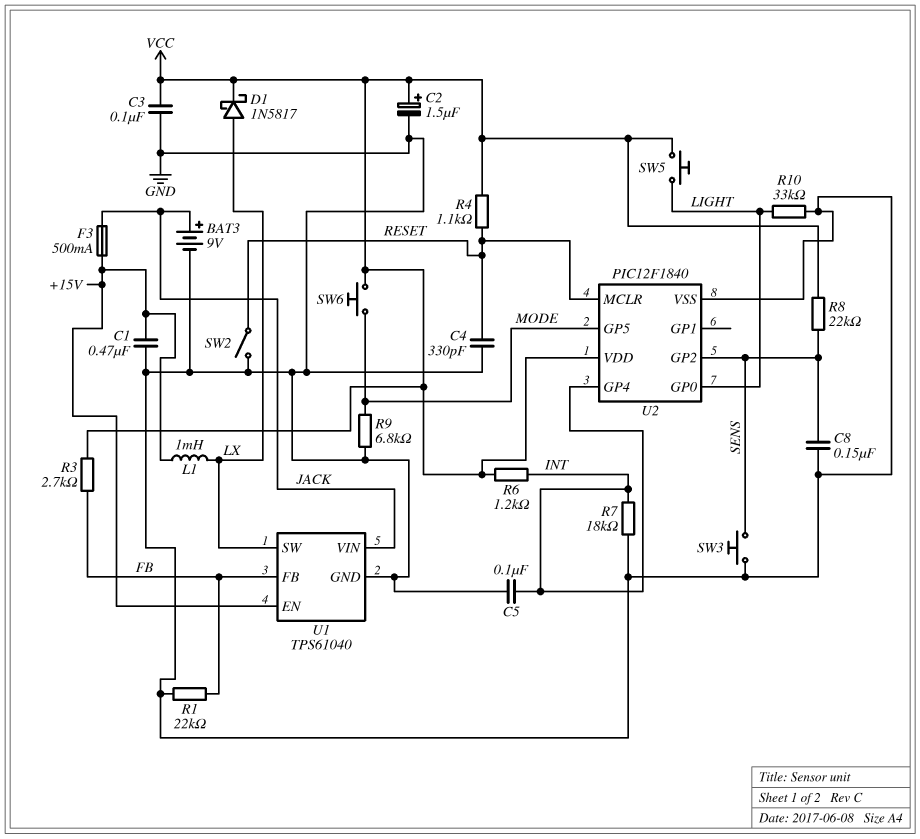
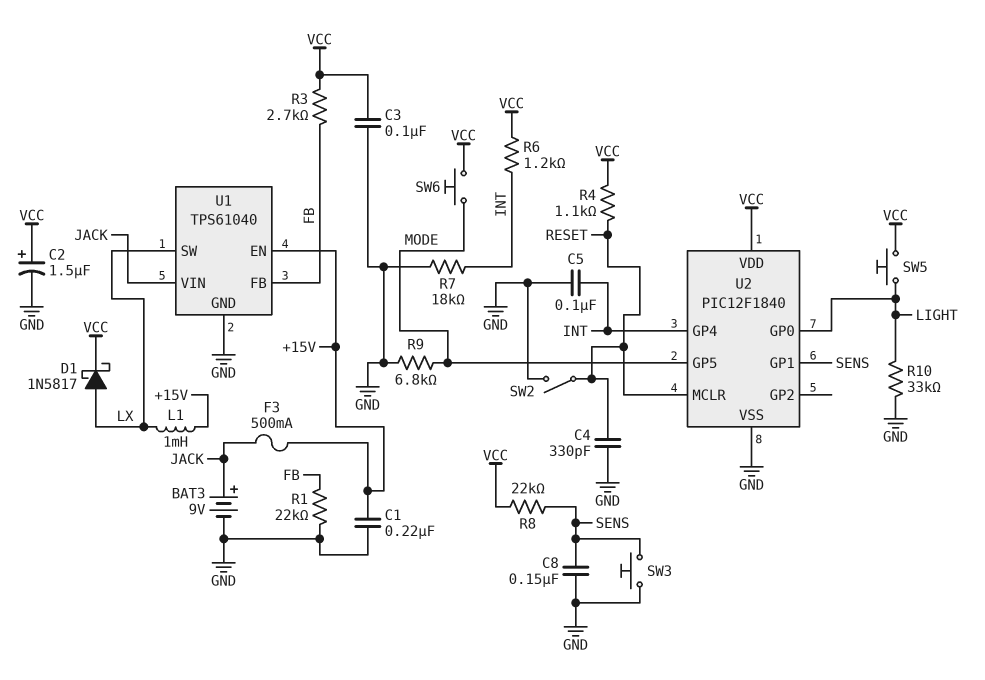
C1: 470nF (+15V, GND) -> 220nF (+15V, GND)
U2 pin GP1: none -> SENS
U2 pin GP2: SENS -> none

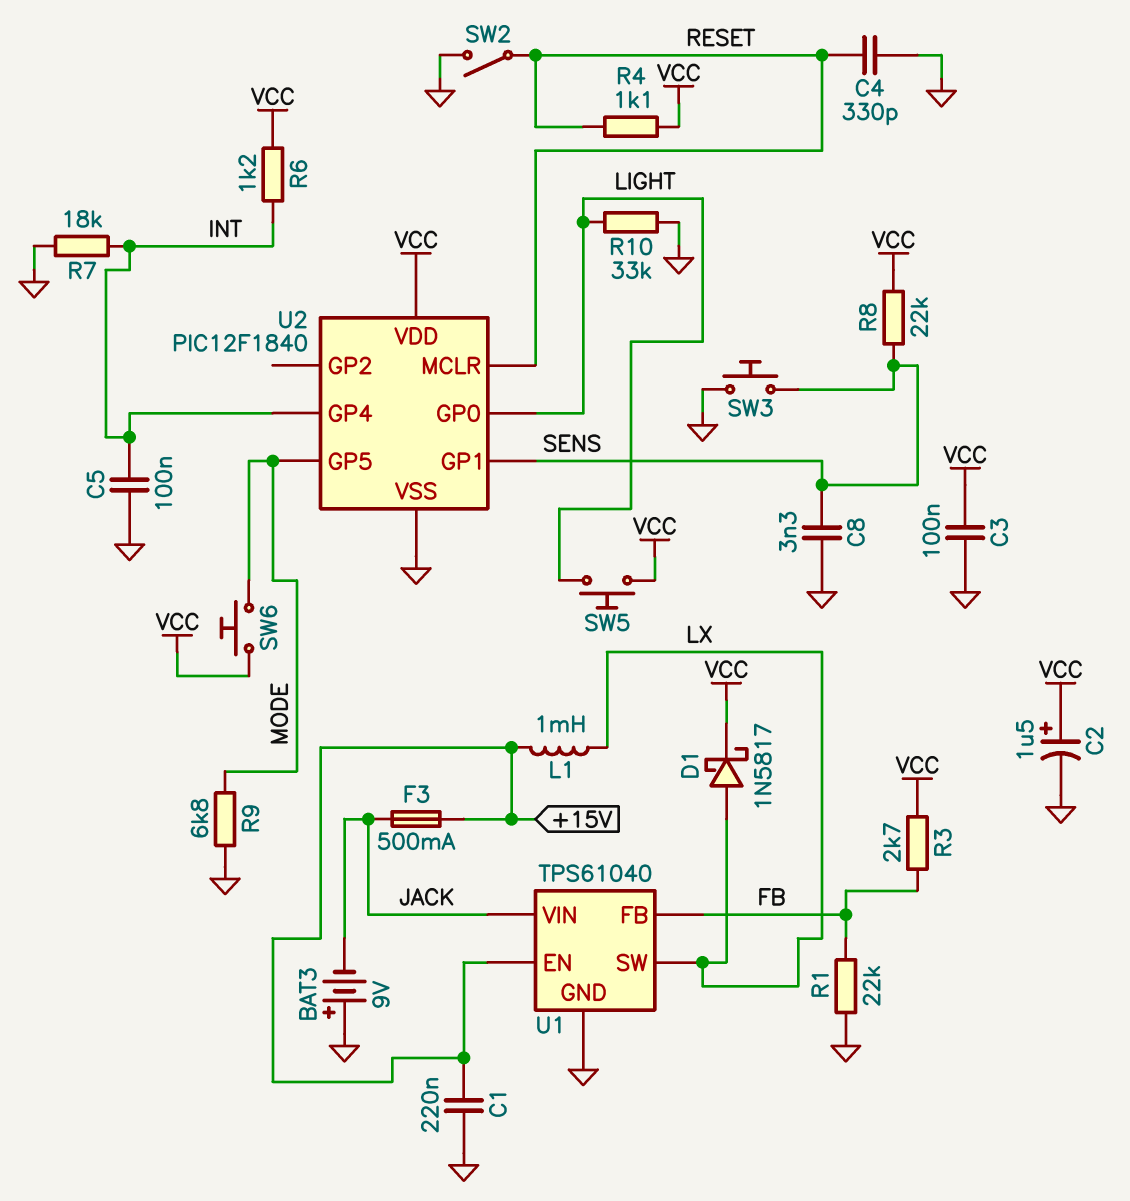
BAT3: 9V (plus JACK, minus GND) -> 9V (plus GND, minus JACK)
C8: 150nF (GND, SENS) -> 3.3nF (GND, SENS)

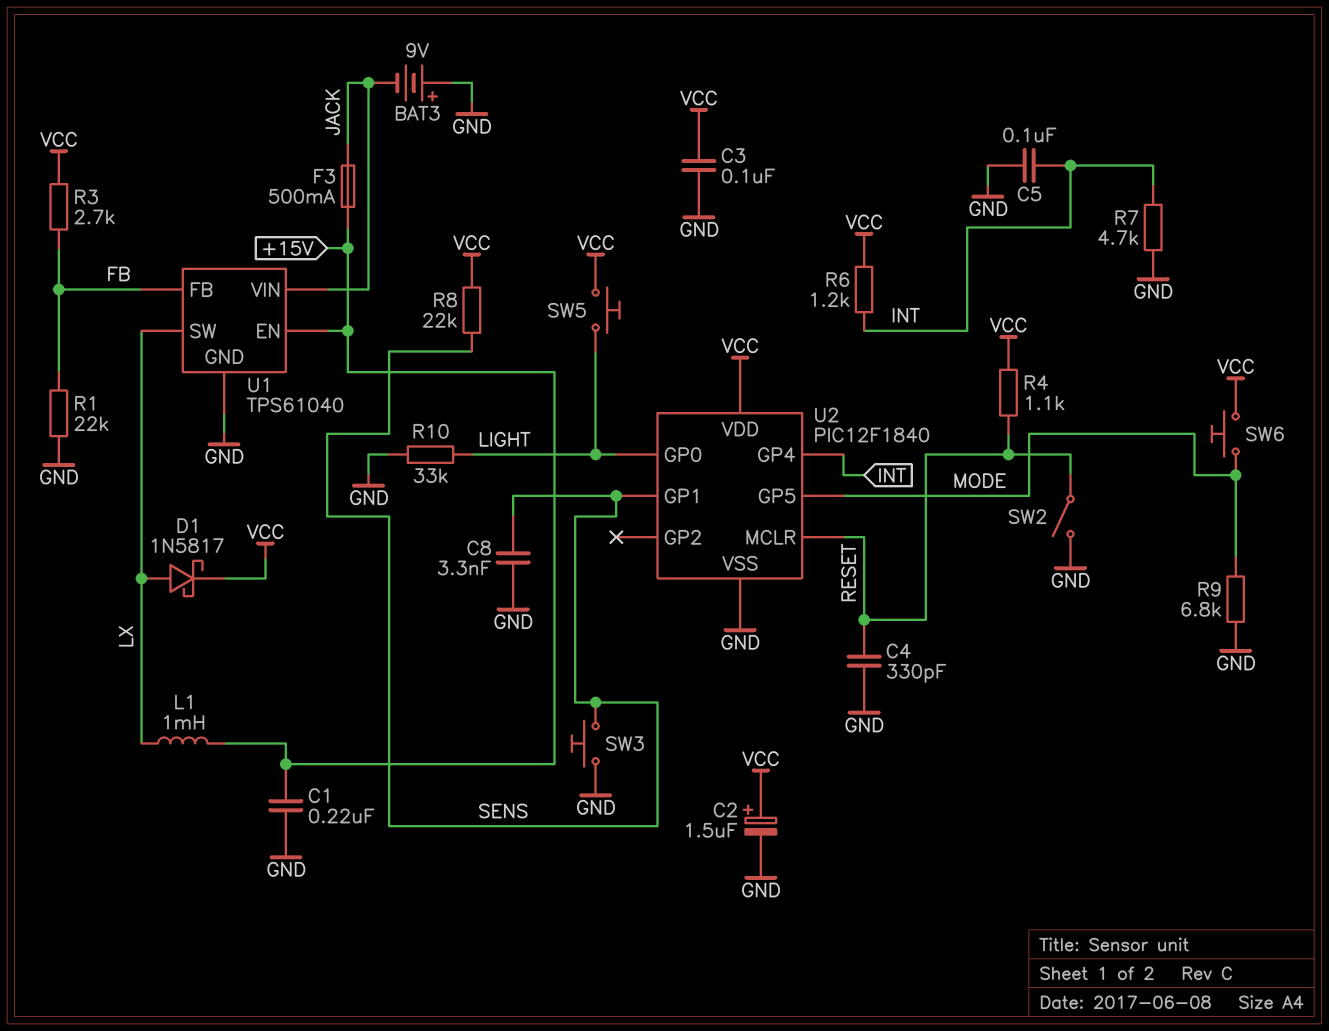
R7: 18k (GND, INT) -> 4.7k (GND, INT)

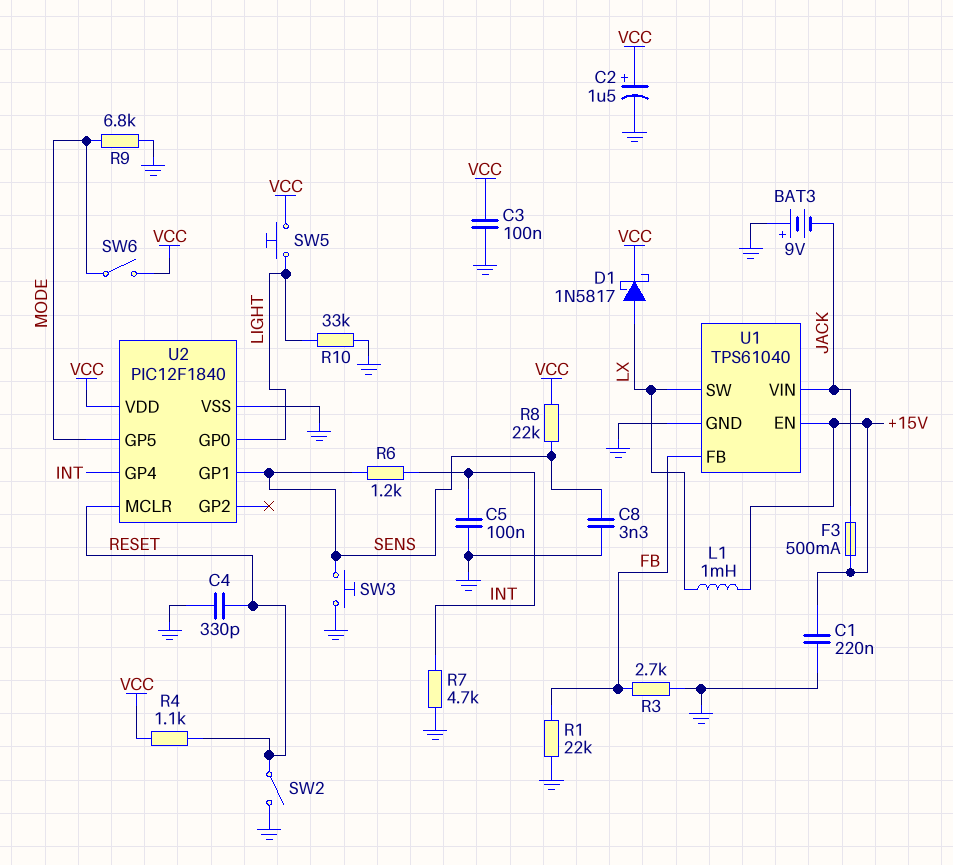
R3: 2.7k (FB, VCC) -> 2.7k (FB, GND)
R6: 1.2k (INT, VCC) -> 1.2k (INT, SENS)
SW6: button (MODE, VCC) -> switch (MODE, VCC)

